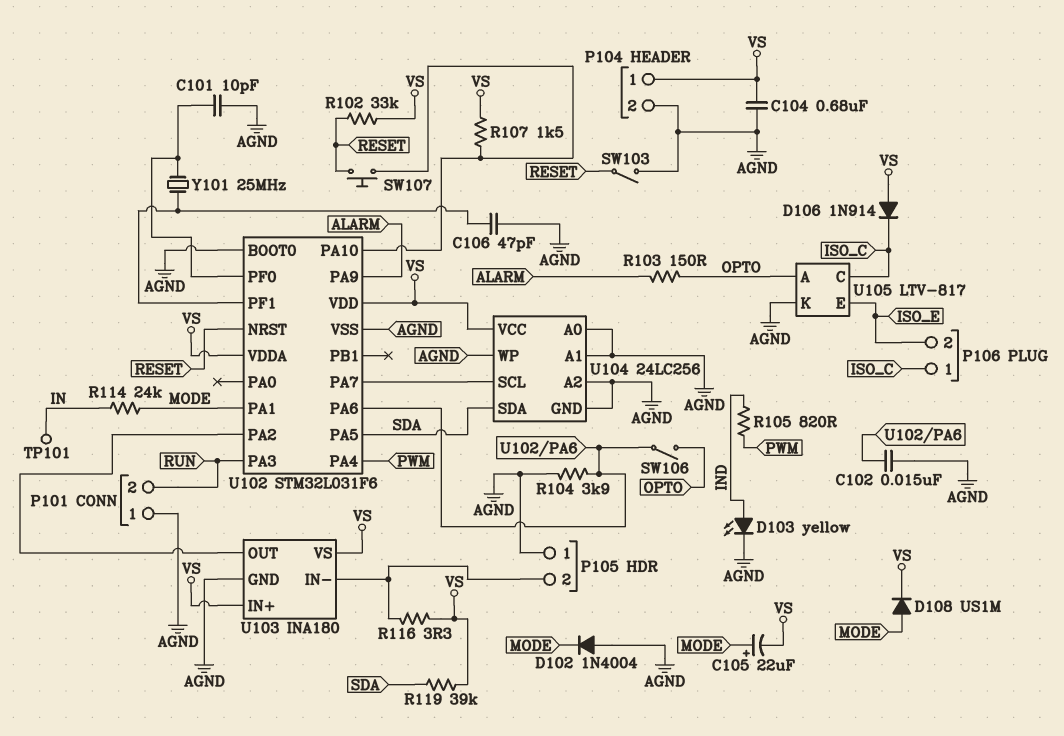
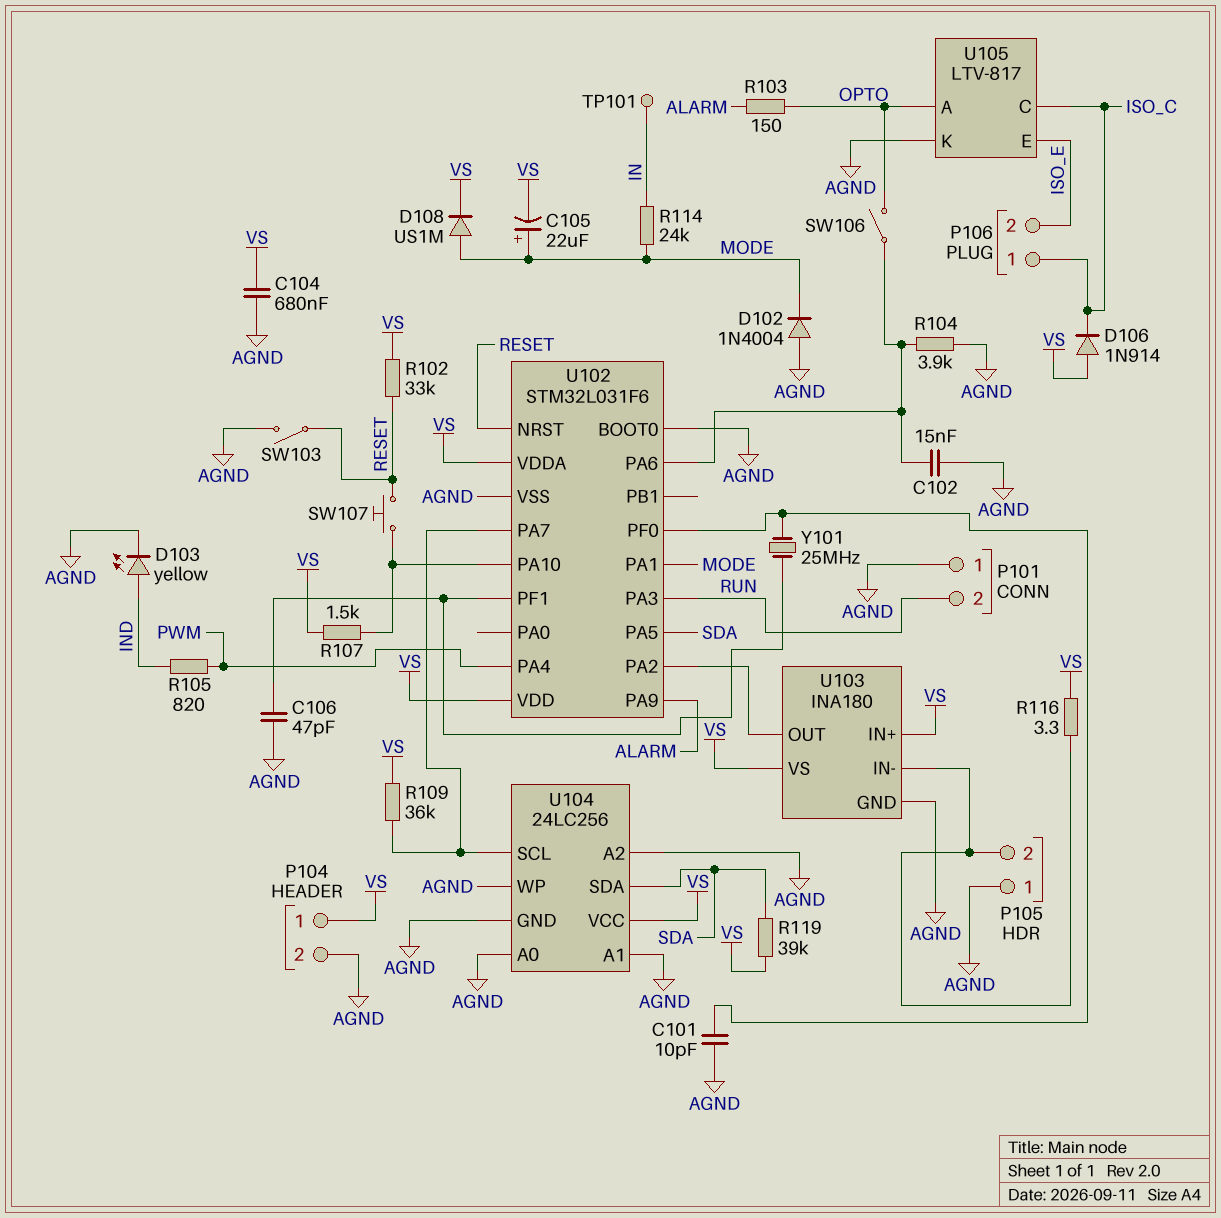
R109: none -> 36k (U102/PA7, VS)

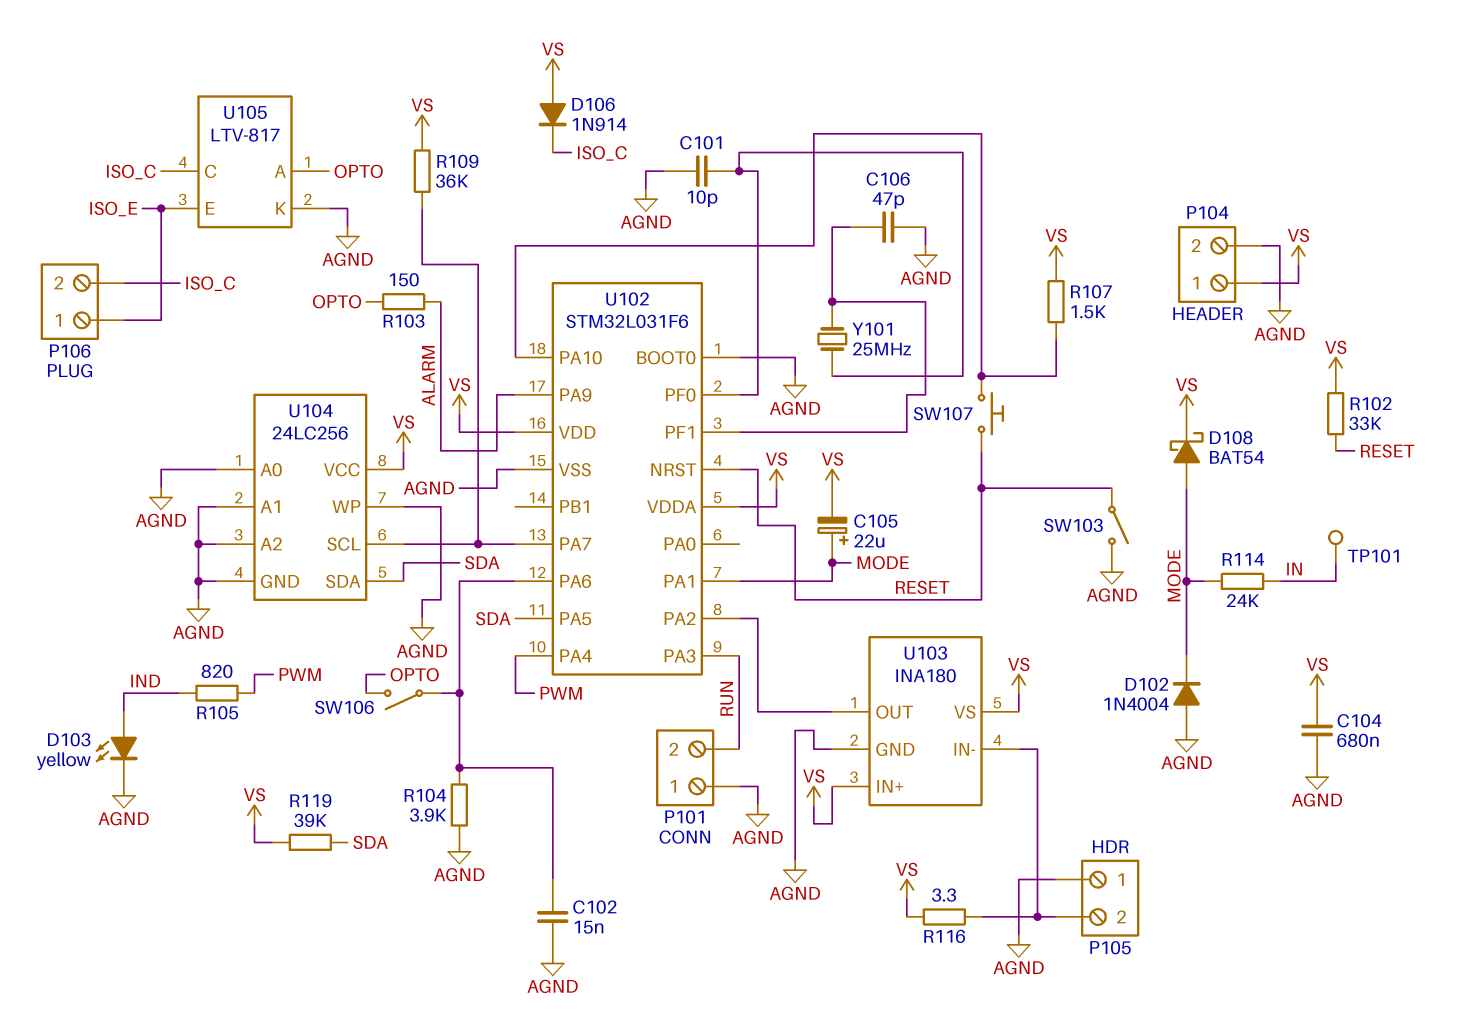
D108: diode US1M (A MODE, K VS) -> schottky BAT54 (A MODE, K VS)
P106 pin 1: ISO_C -> ISO_E
P106 pin 2: ISO_E -> ISO_C

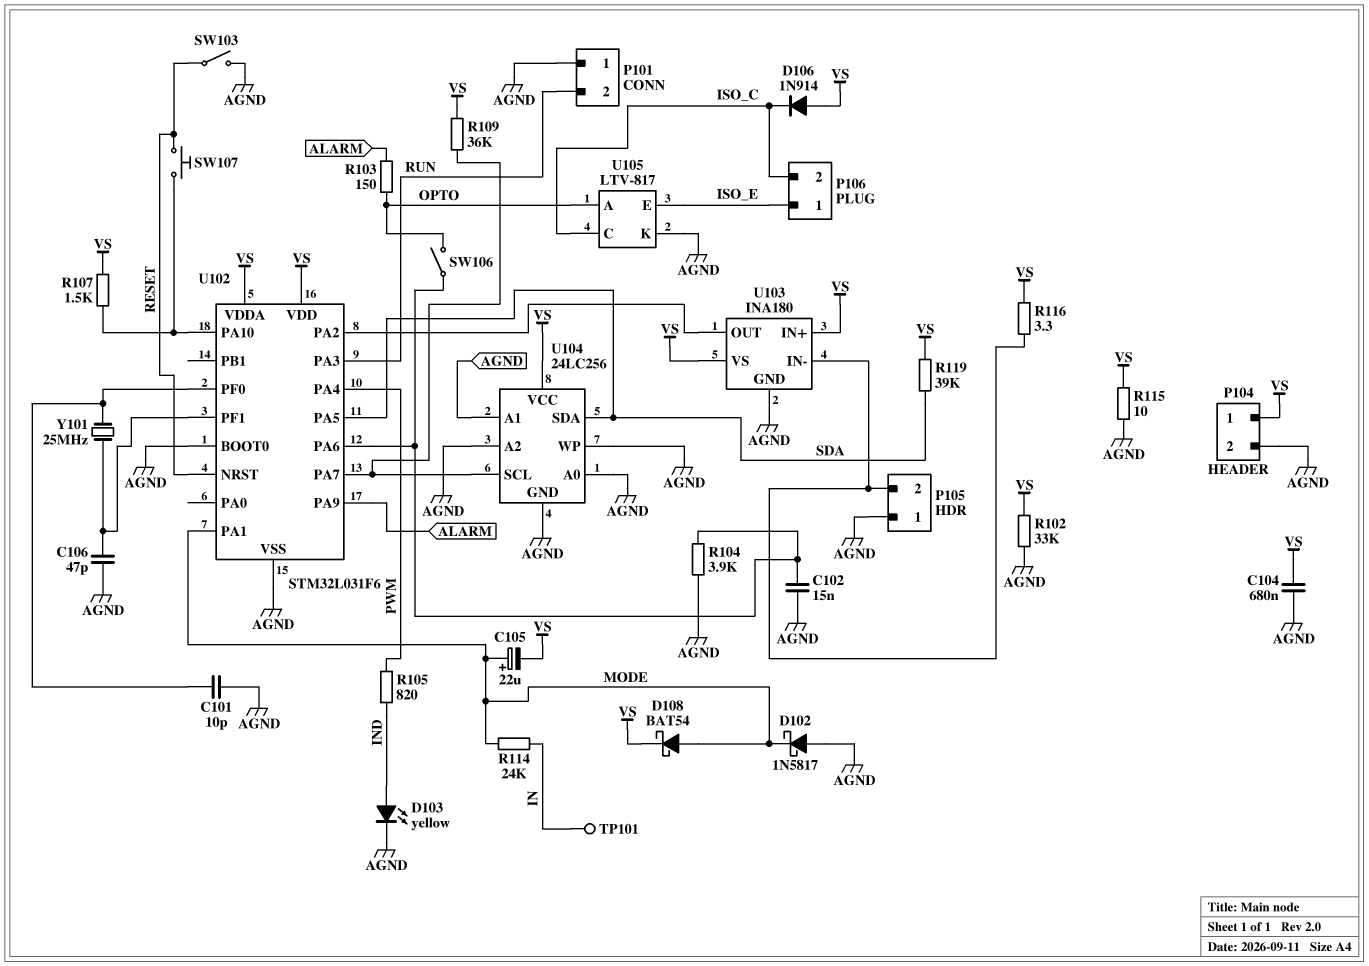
D102: diode 1N4004 (A AGND, K MODE) -> schottky 1N5817 (A AGND, K MODE)
R102: 33k (RESET, VS) -> 33k (AGND, VS)
R115: none -> 10 (AGND, VS)

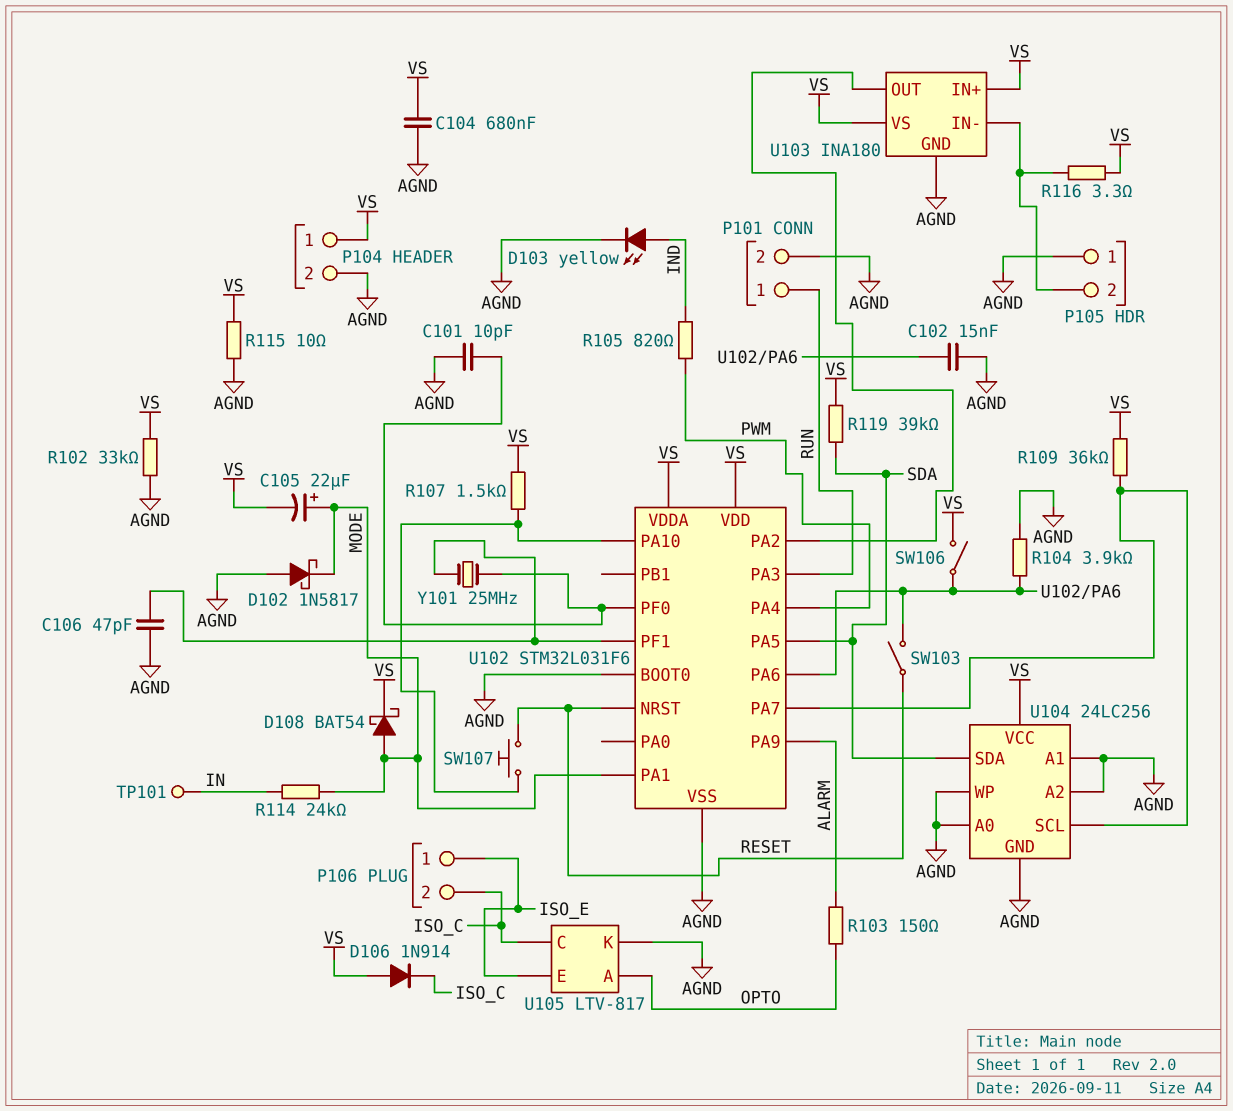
P101 pin 1: AGND -> RUN
P101 pin 2: RUN -> AGND
SW103: switch (AGND, RESET) -> switch (RESET, U102/PA6)
SW106: switch (OPTO, U102/PA6) -> switch (U102/PA6, VS)

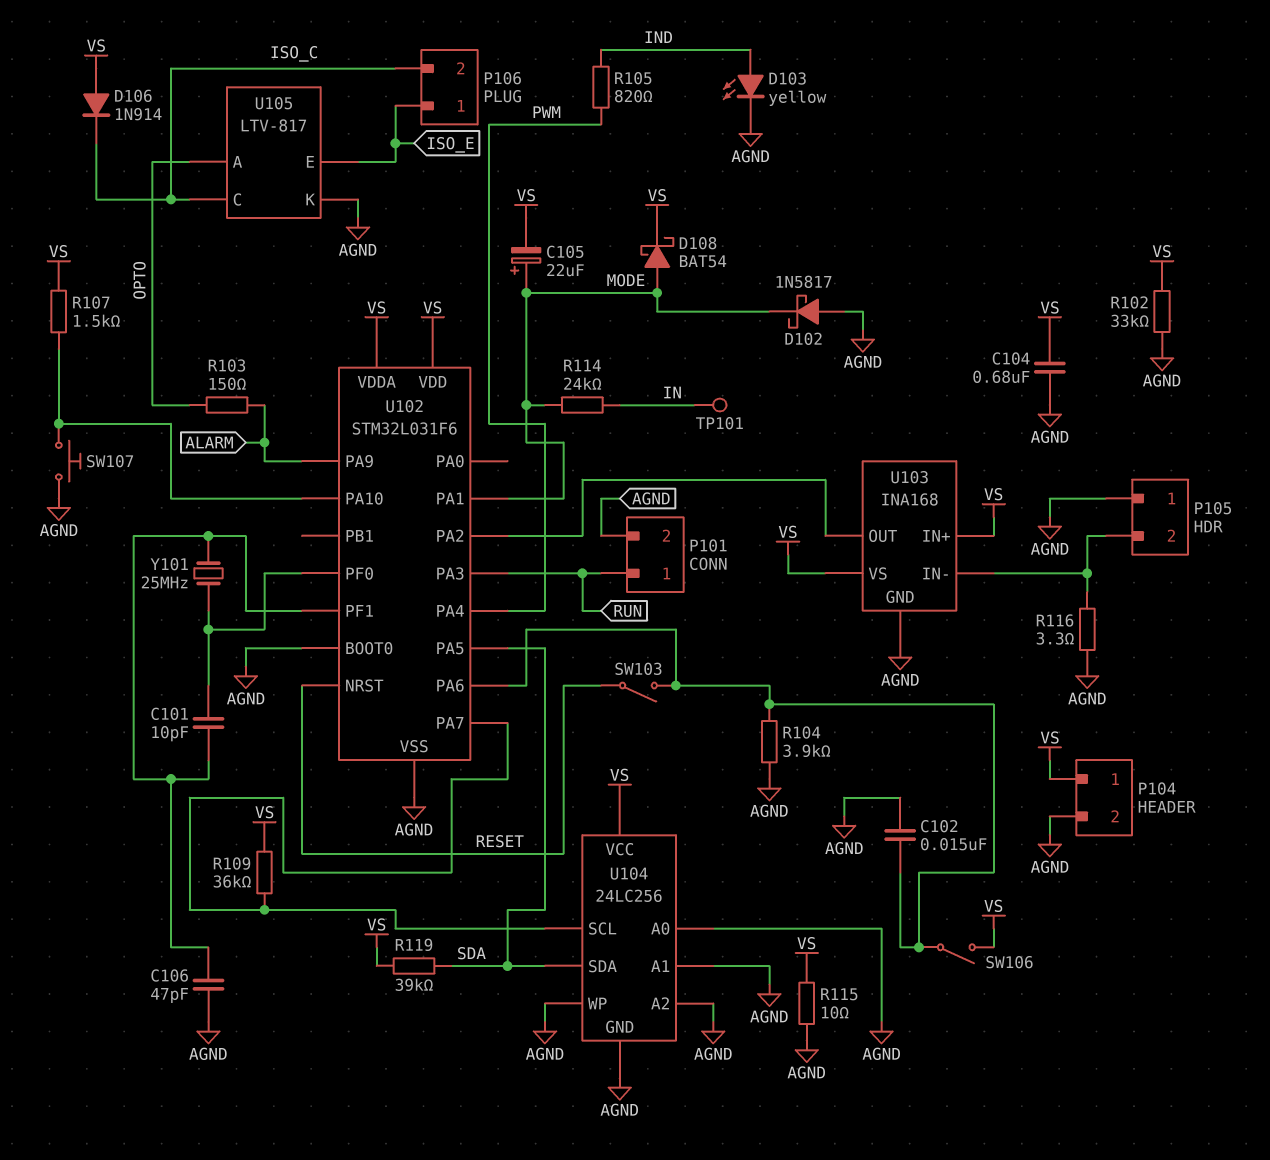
C101: 10pF (AGND, U102/PF0) -> 10pF (U102/PF0, U102/PF1)
R116: 3.3 (P105/2, VS) -> 3.3 (AGND, P105/2)
SW107: button (RESET, U102/PA10) -> button (AGND, U102/PA10)
U103: INA180 -> INA168

